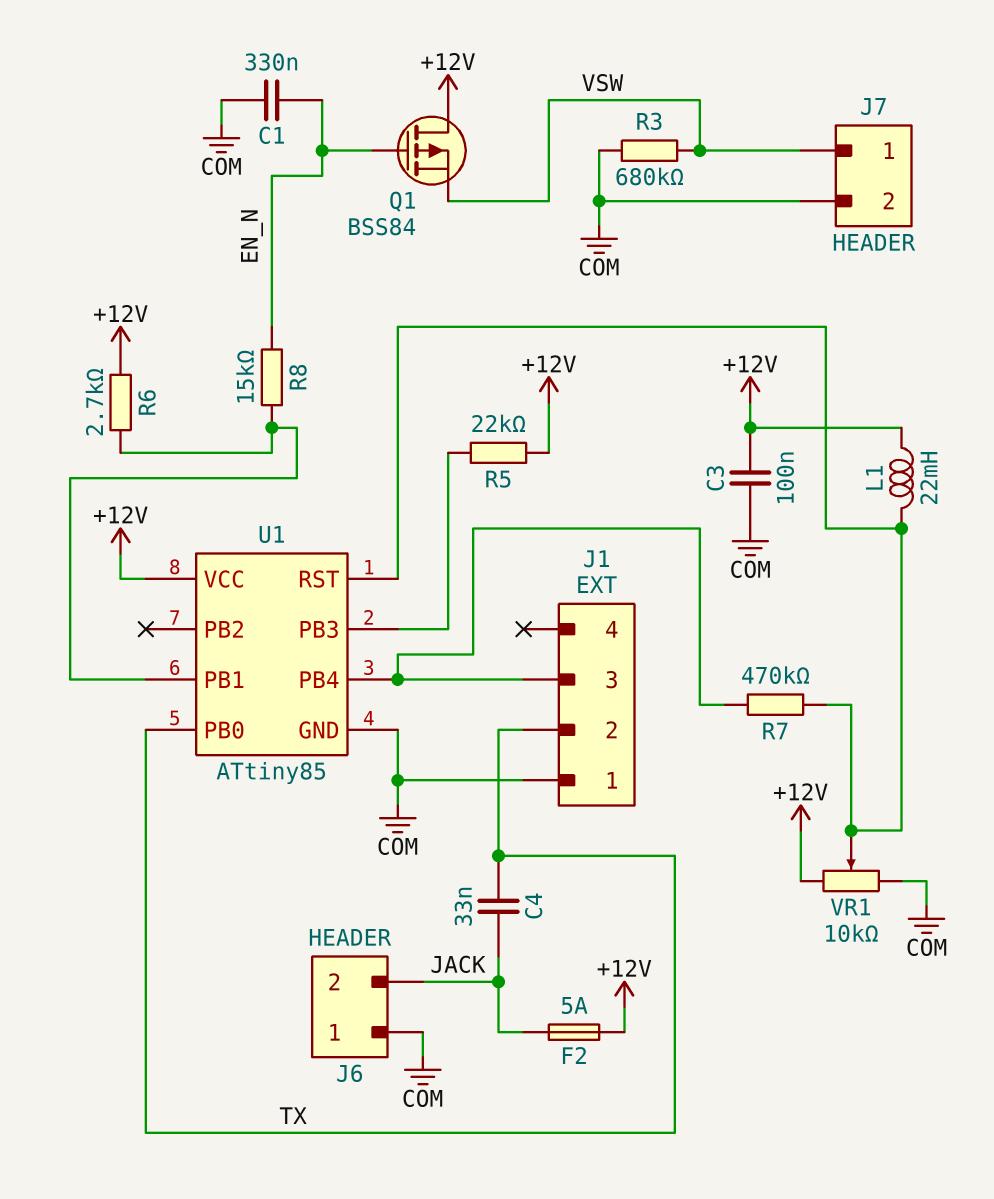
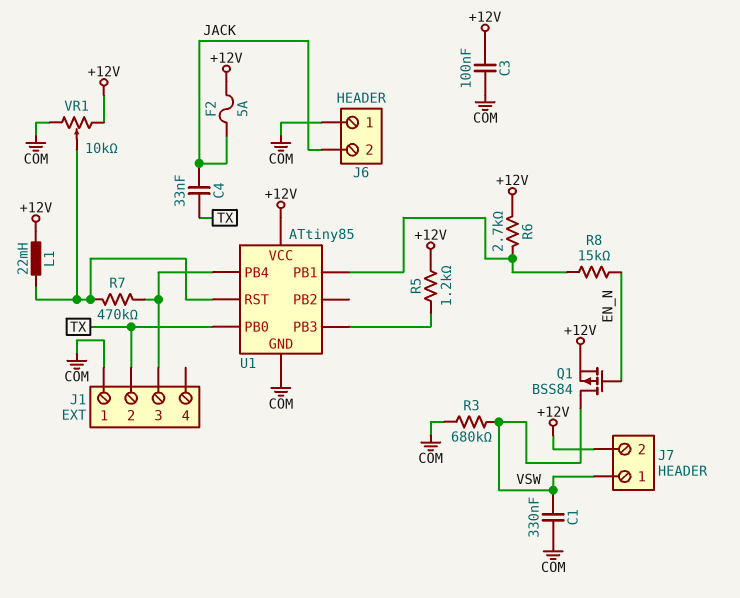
C1: 330nF (COM, EN_N) -> 330nF (COM, VSW)
J7 pin 2: COM -> +12V
Q1: PMOS BSS84 (G EN_N, D +12V, S VSW) -> PMOS BSS84 (G EN_N, D VSW, S +12V)
R5: 22k (+12V, U1/PB3) -> 1.2k (+12V, U1/PB3)

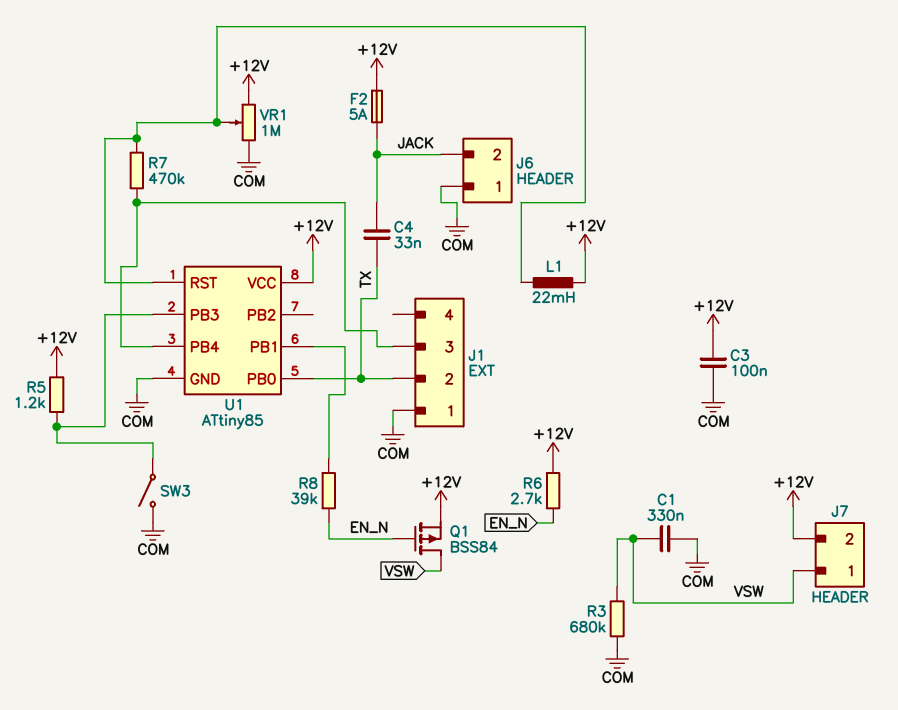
R6: 2.7k (+12V, U1/PB1) -> 2.7k (+12V, EN_N)
R8: 15k (EN_N, U1/PB1) -> 39k (EN_N, U1/PB1)
SW3: none -> switch (COM, U1/PB3)
VR1: 10k (+12V, COM, wiper U1/RST) -> 1M (+12V, COM, wiper U1/RST)

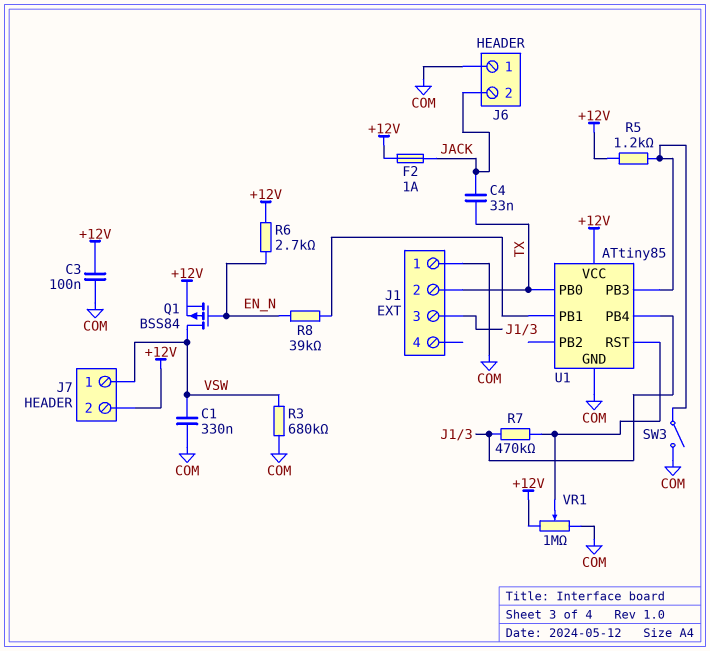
F2: 5A (+12V, JACK) -> 1A (+12V, JACK)
L1: 22mH (+12V, U1/RST) -> none

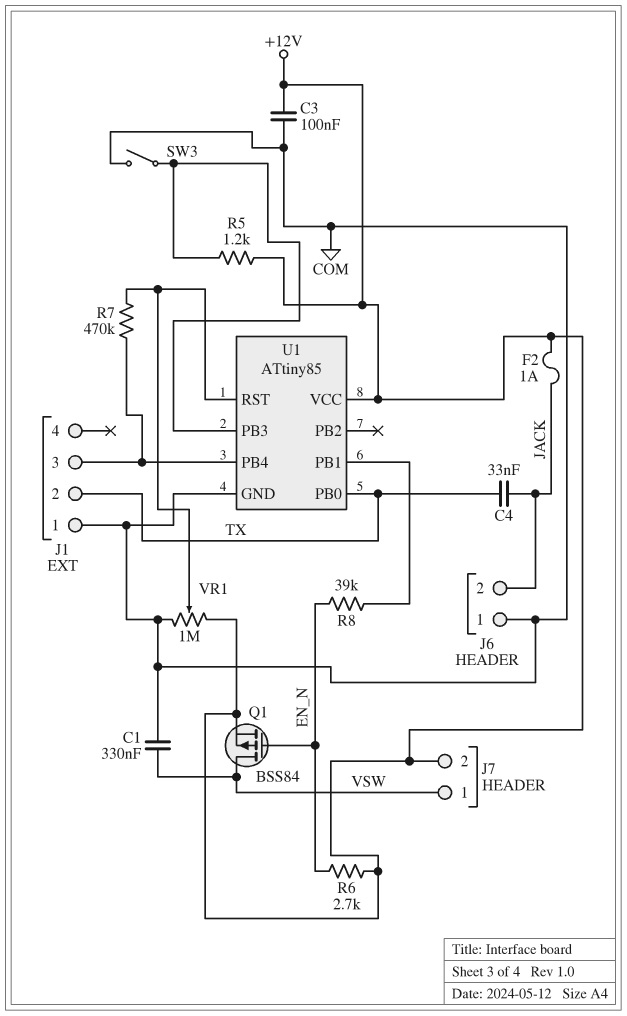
R3: 680k (COM, VSW) -> none

